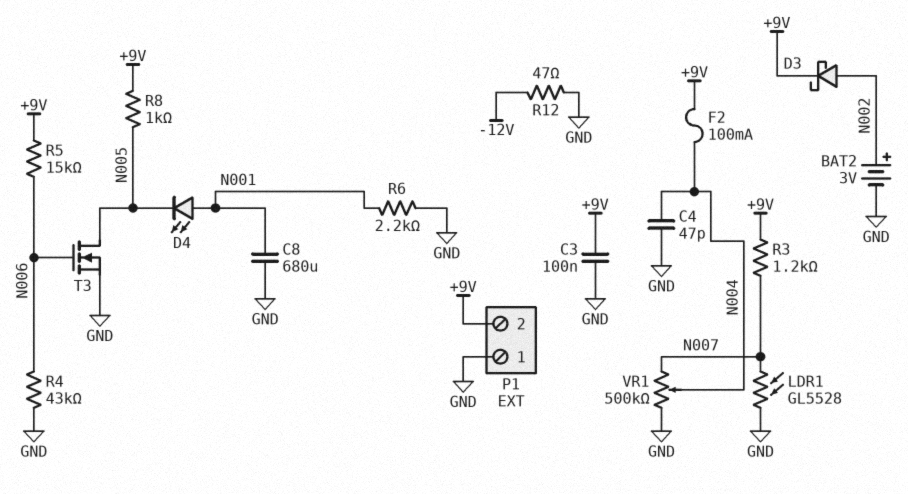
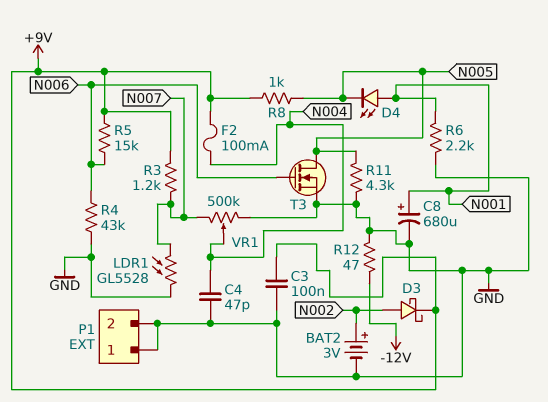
C8: 680uF (GND, N001) -> 680uF (plus N001, minus GND)
P1 pin 2: +9V -> GND
R11: none -> 4.3k (GND, N005)

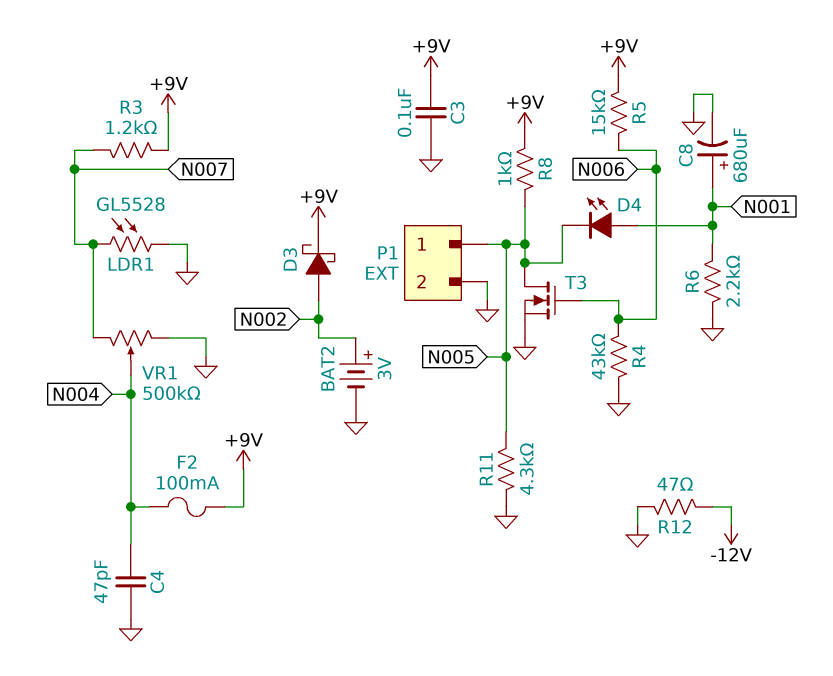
P1 pin 1: GND -> N005

